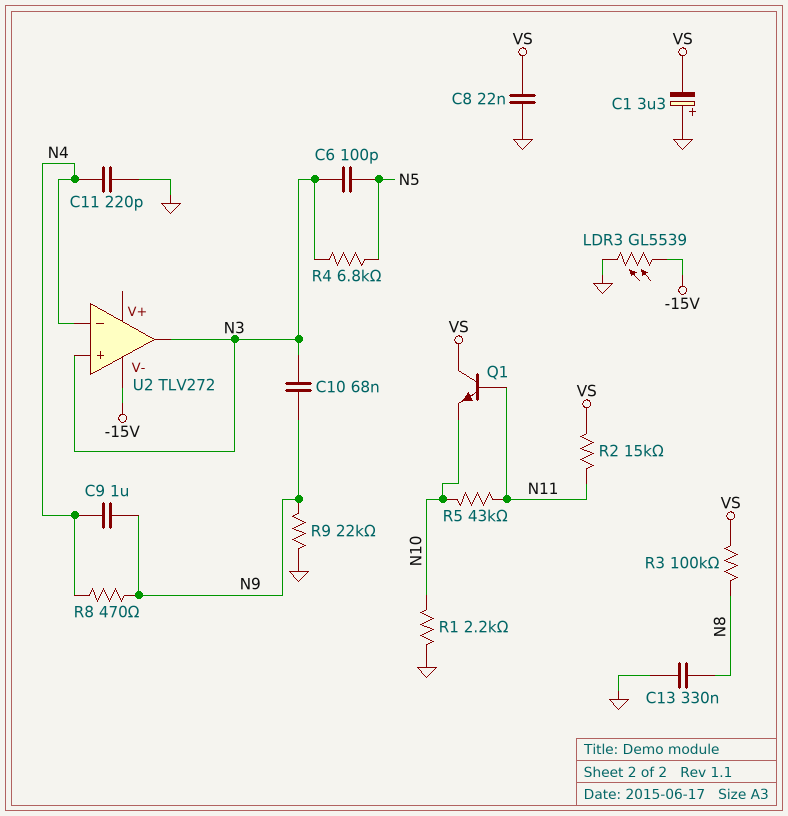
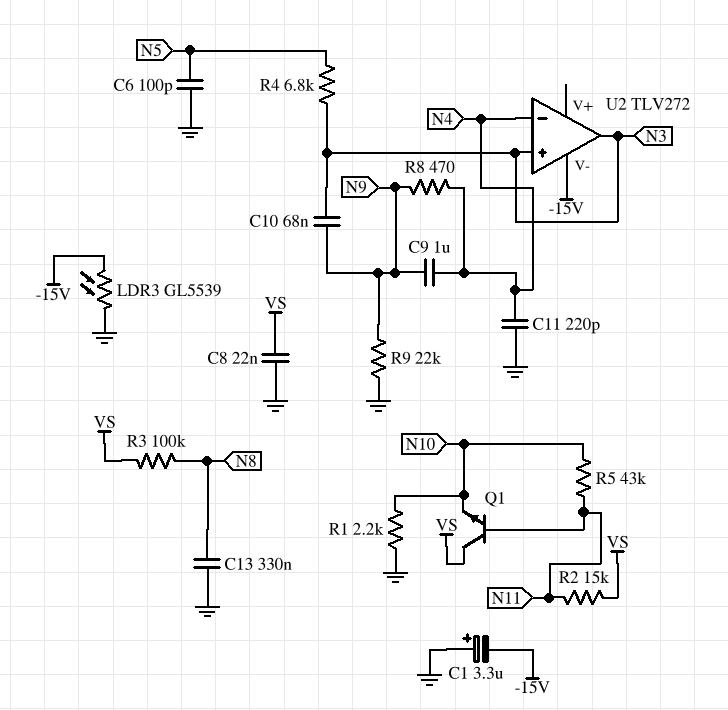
C1: 3.3uF (plus GND, minus VS) -> 3.3uF (plus GND, minus -15V)
C6: 100pF (N3, N5) -> 100pF (GND, N5)

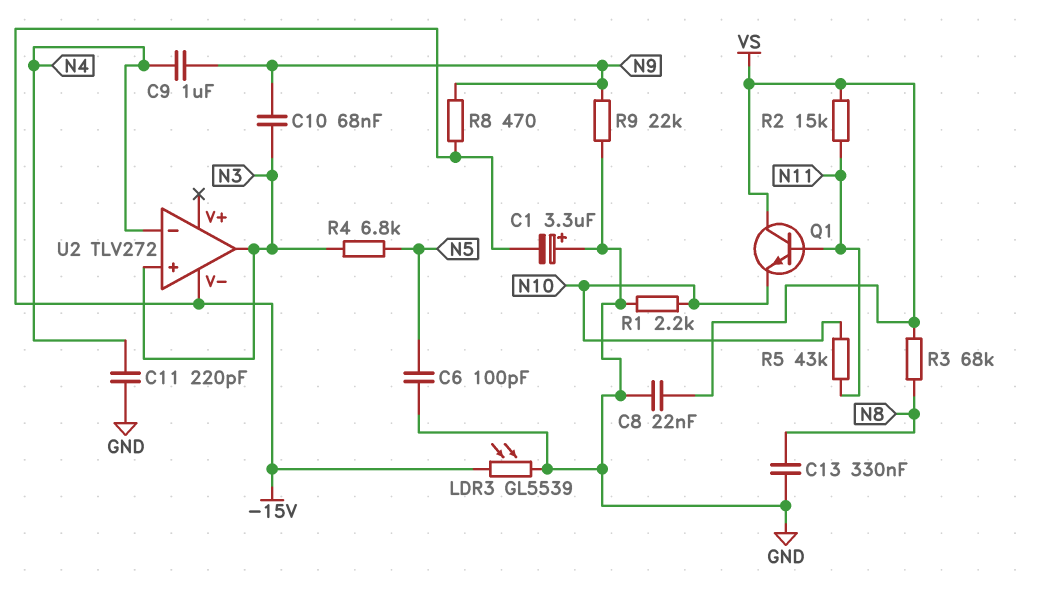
R3: 100k (N8, VS) -> 68k (N8, VS)
R8: 470 (N4, N9) -> 470 (-15V, N9)

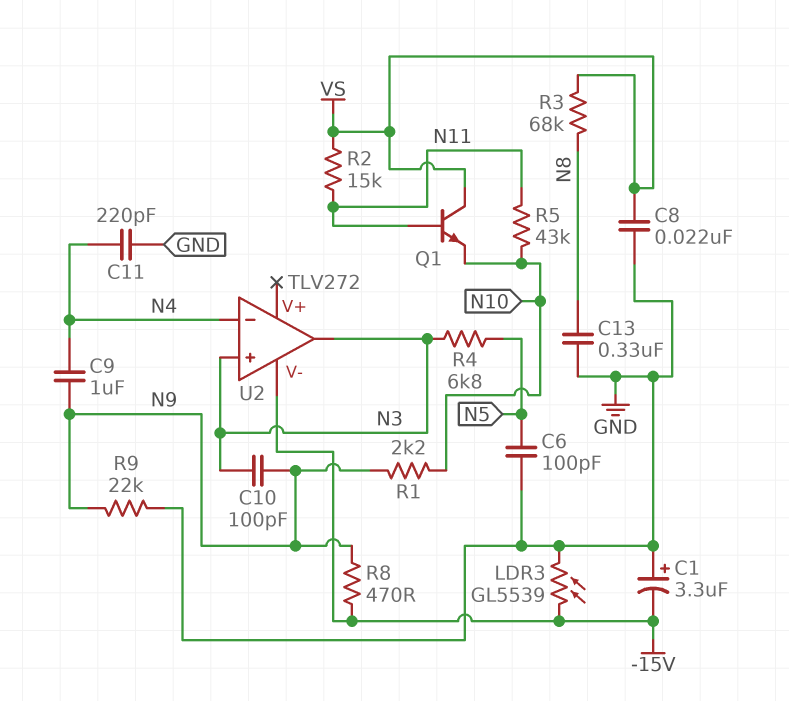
C10: 68nF (N3, N9) -> 100pF (N3, N9)
R1: 2.2k (GND, N10) -> 2.2k (N9, N10)

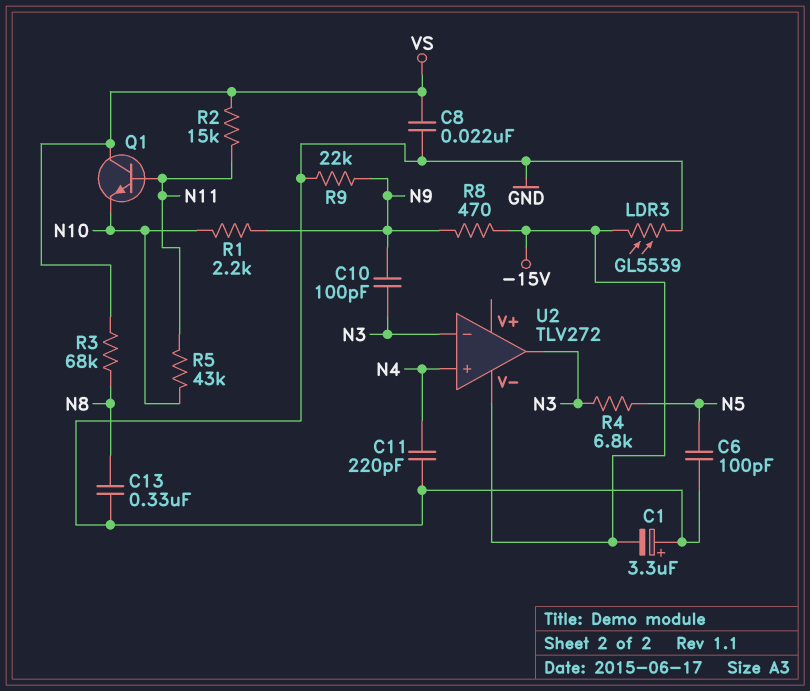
C9: 1uF (N4, N9) -> none
U2 pin in+: N3 -> N4
U2 pin in-: N4 -> N3

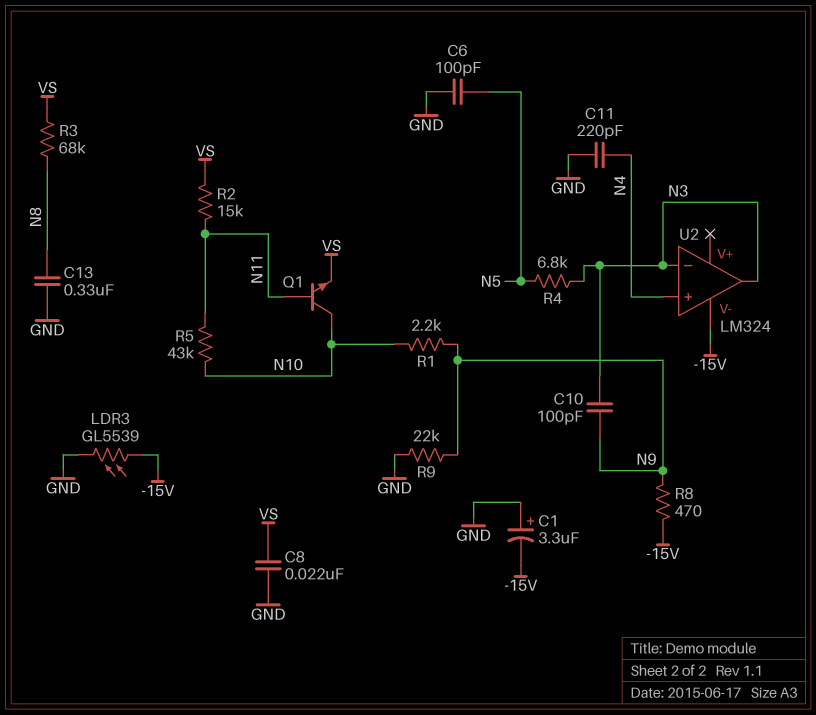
Q1: NPN (B N11, C VS, E N10) -> NPN (B N11, C N10, E VS)
U2: TLV272 -> LM324

